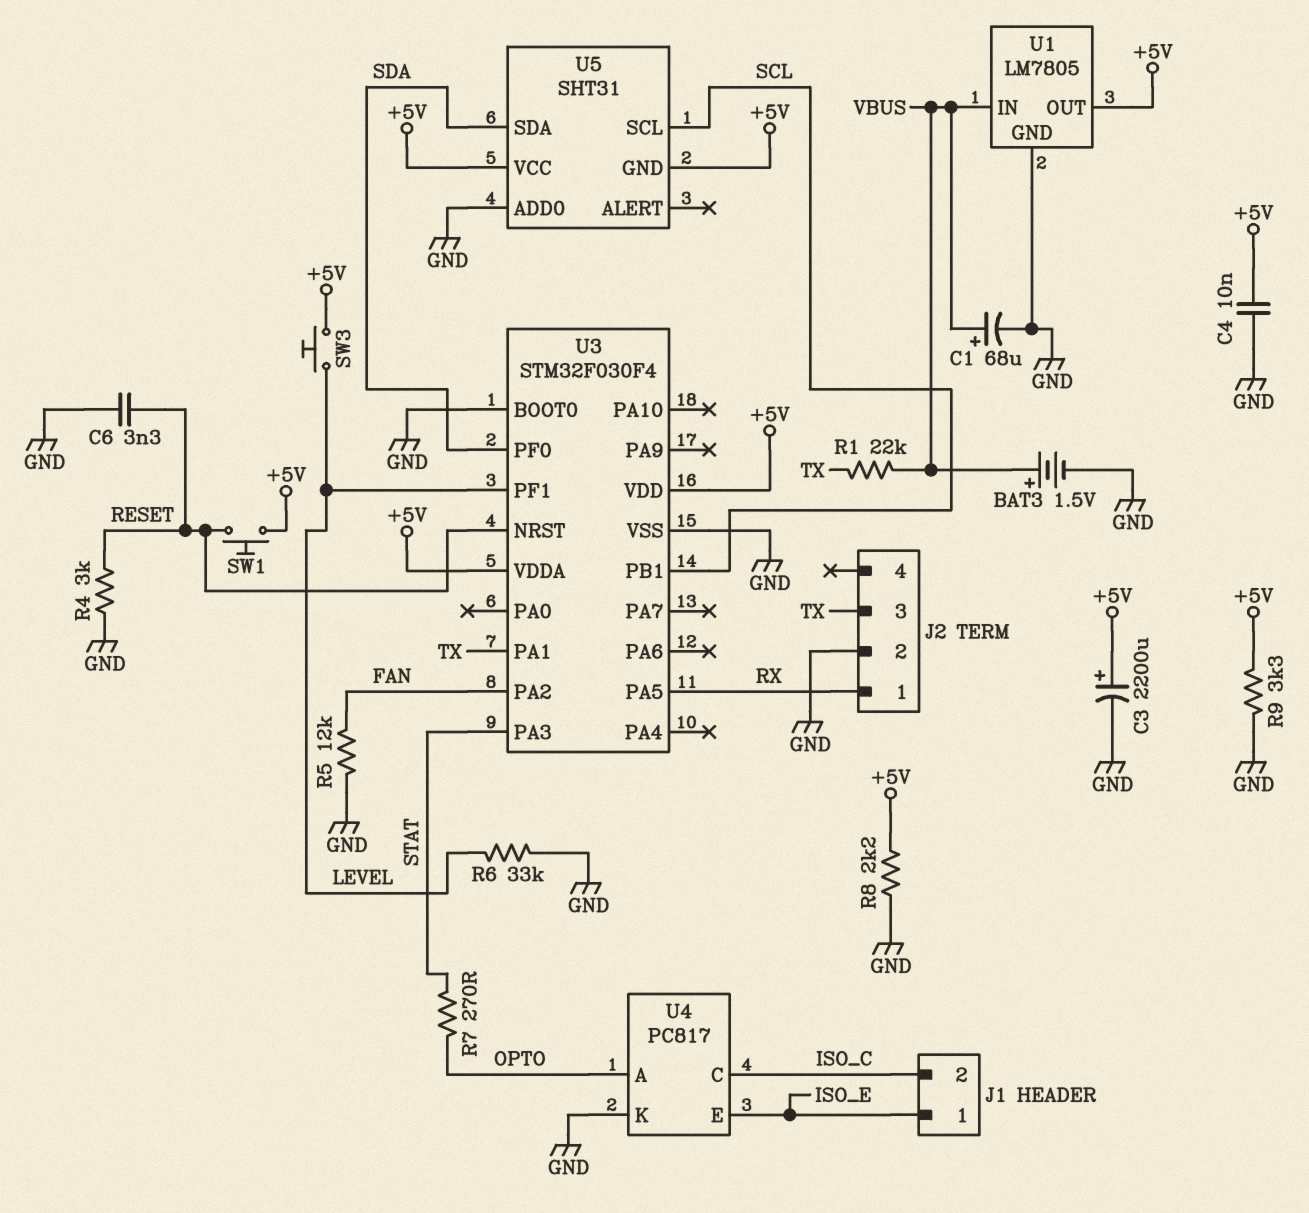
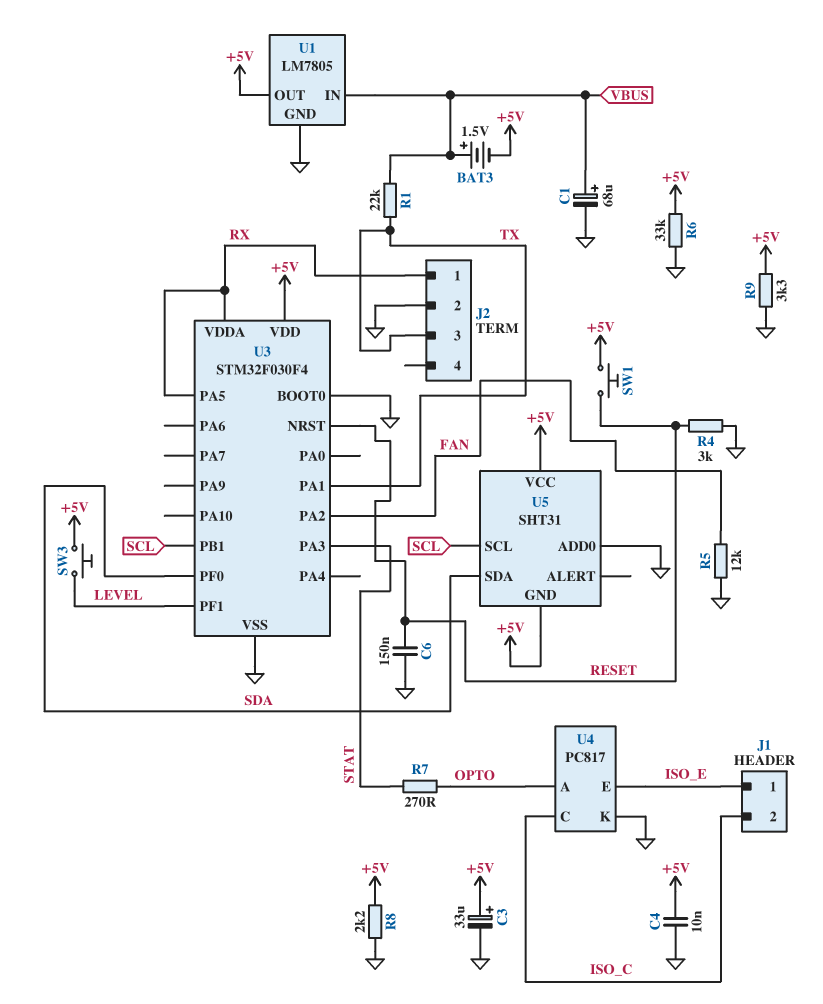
BAT3: 1.5V (plus VBUS, minus GND) -> 1.5V (plus VBUS, minus +5V)
C3: 2200uF (plus +5V, minus GND) -> 33uF (plus +5V, minus GND)
C6: 3.3nF (GND, RESET) -> 150nF (GND, RESET)
R6: 33k (GND, LEVEL) -> 33k (+5V, GND)
U3 pin VDDA: +5V -> RX

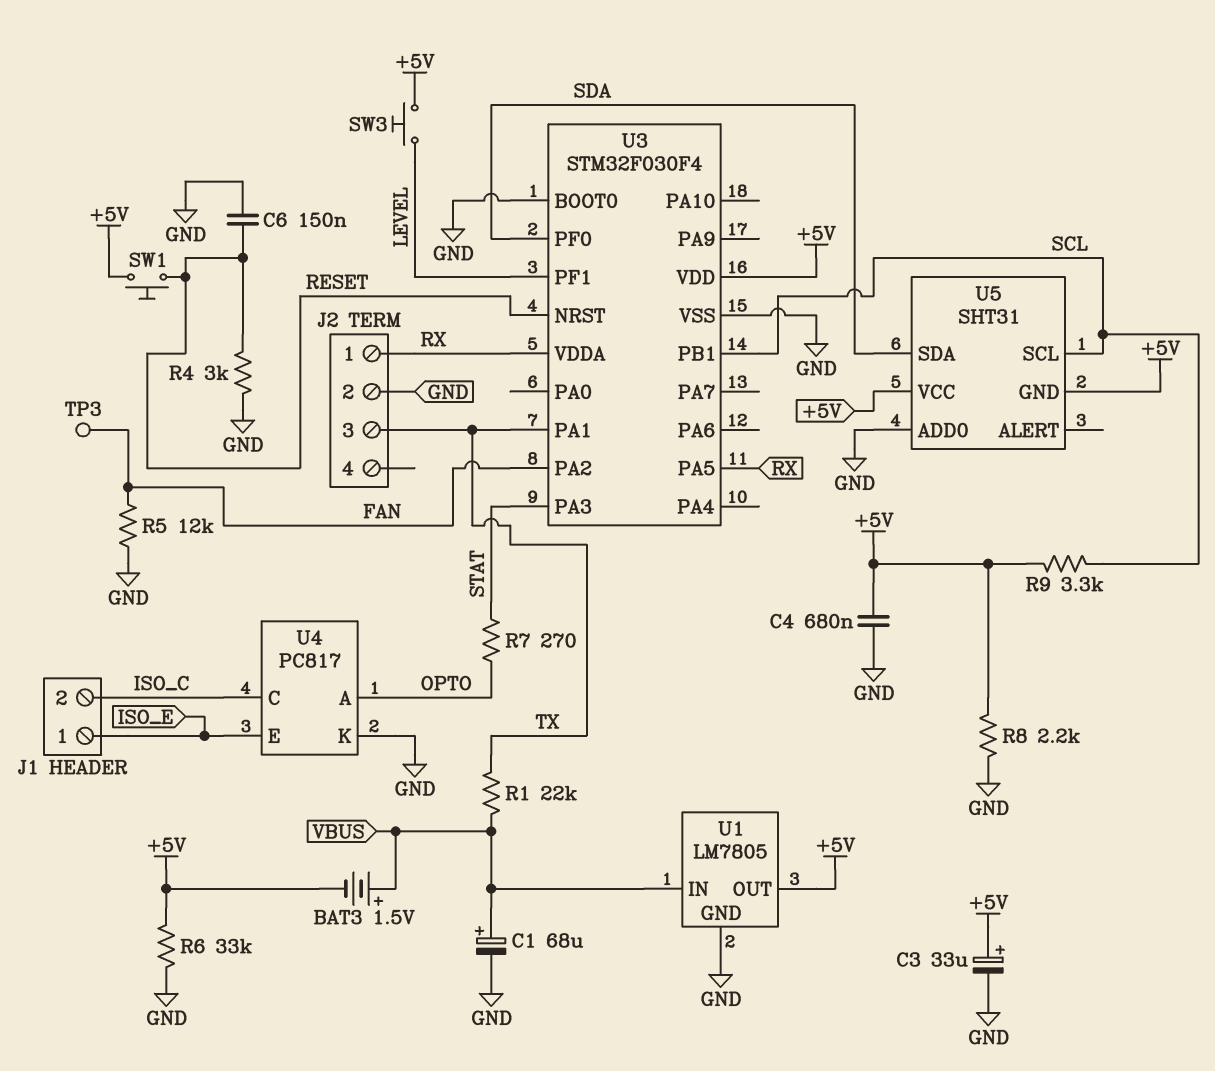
C4: 10nF (+5V, GND) -> 680nF (+5V, GND)
R9: 3.3k (+5V, GND) -> 3.3k (+5V, SCL)
TP3: none -> test point (FAN)

